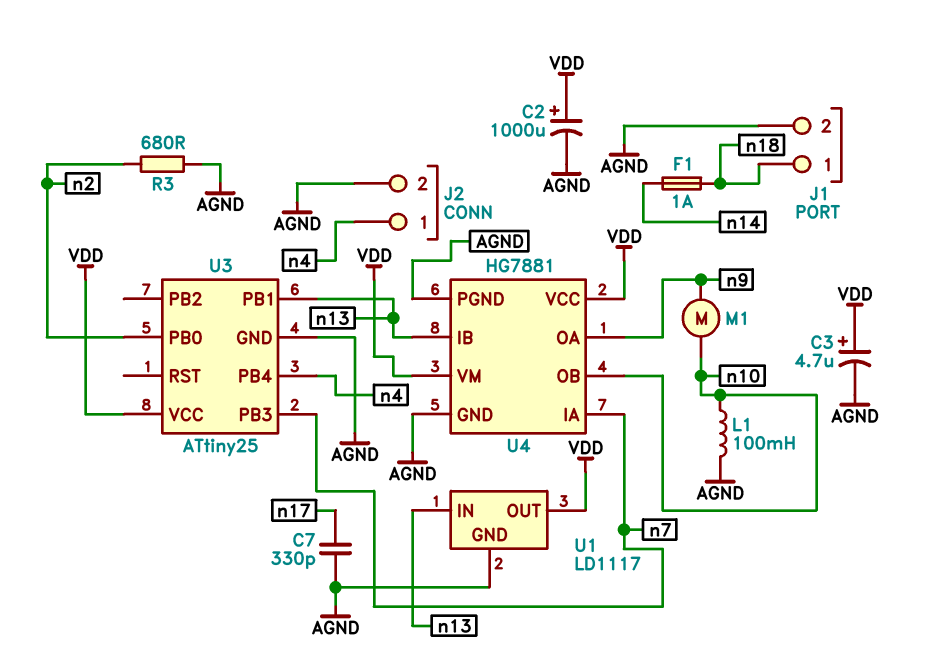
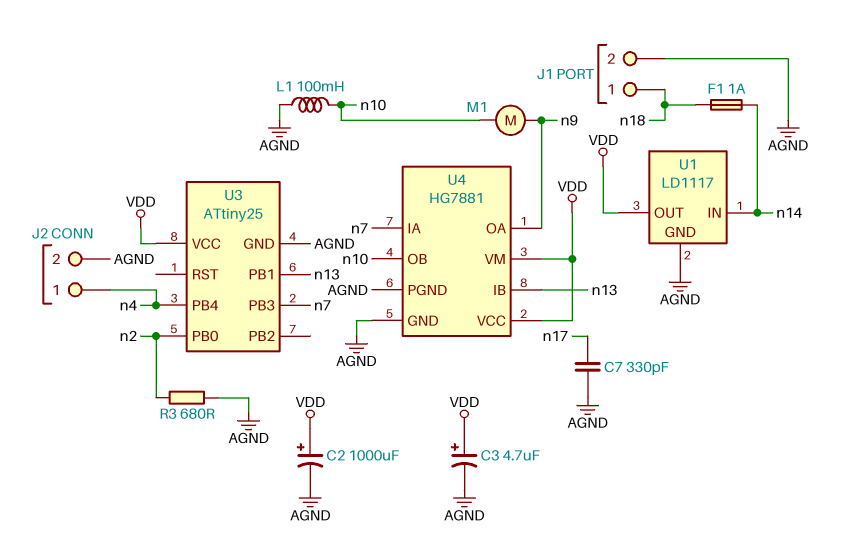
U1 pin IN: n13 -> n14

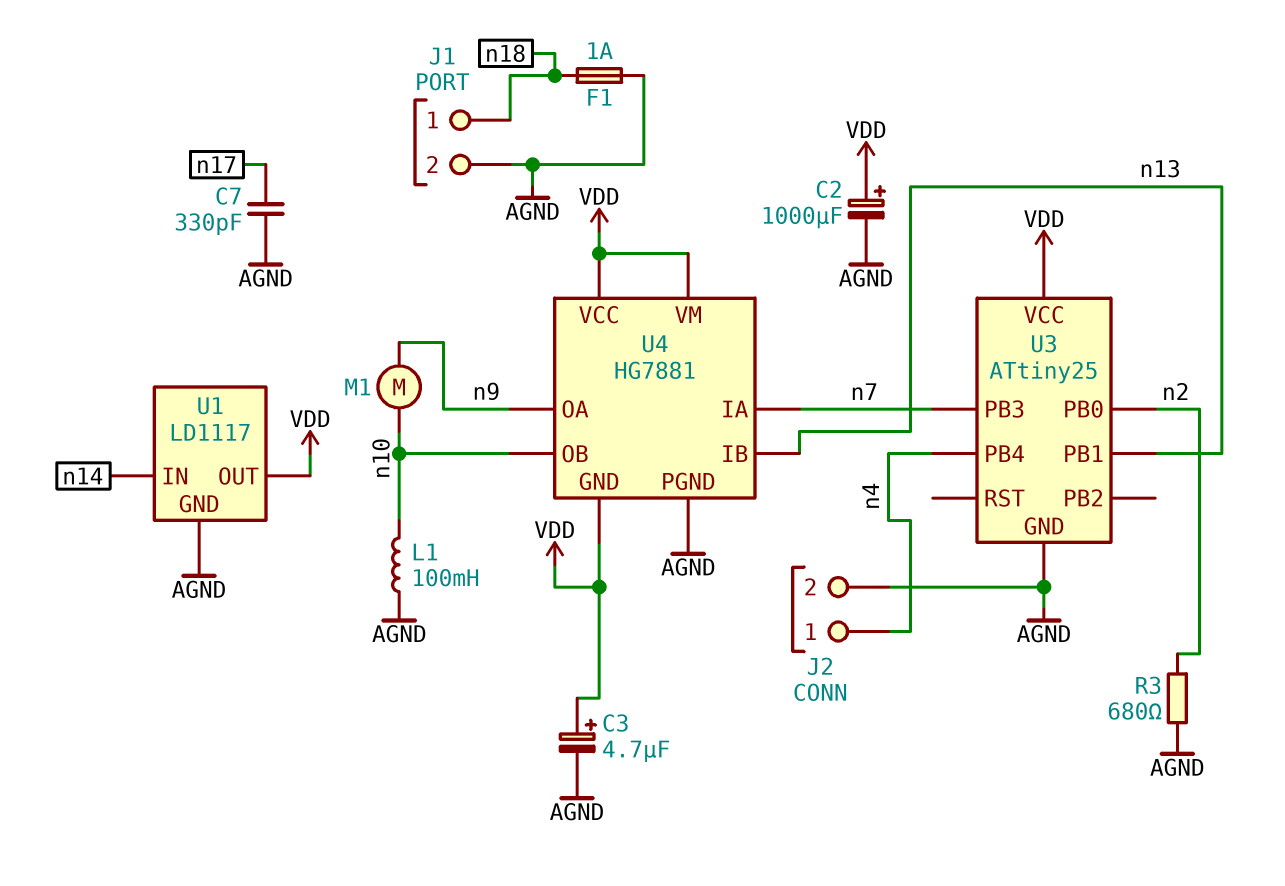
F1: 1A (n14, n18) -> 1A (AGND, n18)
U4 pin GND: AGND -> VDD

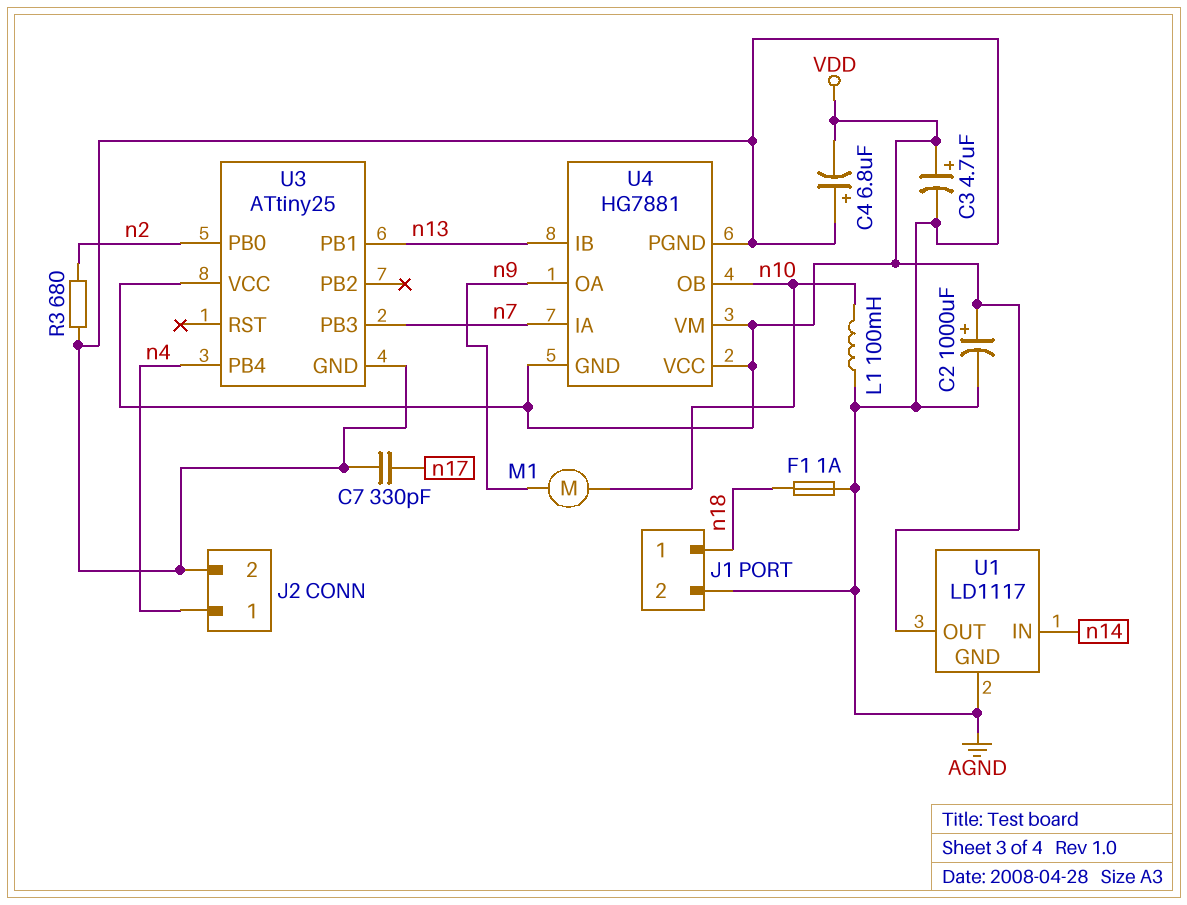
C4: none -> 6.8uF (plus AGND, minus VDD)

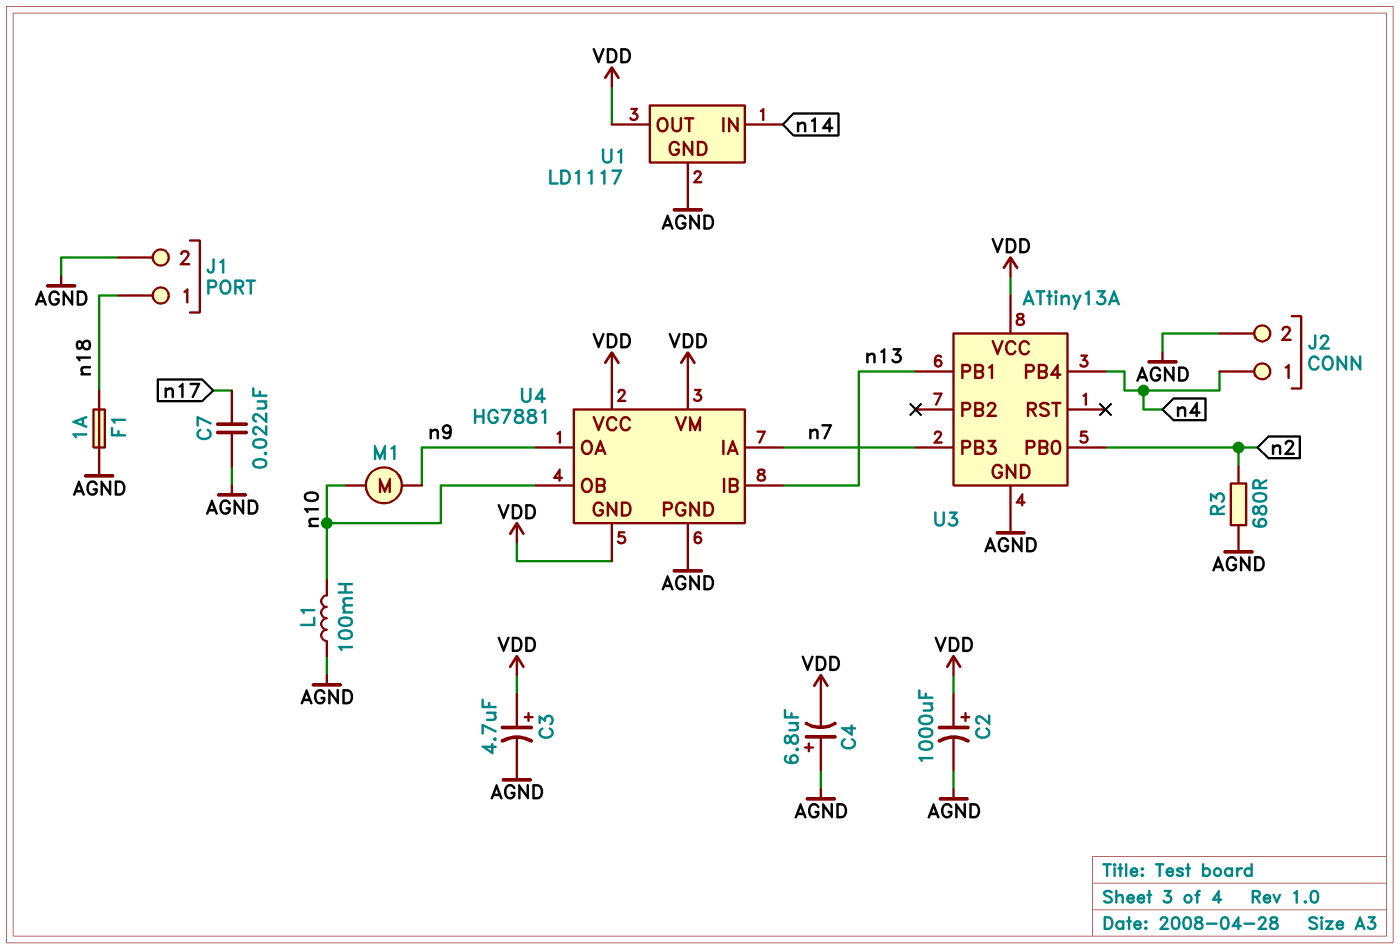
C7: 330pF (AGND, n17) -> 22nF (AGND, n17)
U3: ATtiny25 -> ATtiny13A

